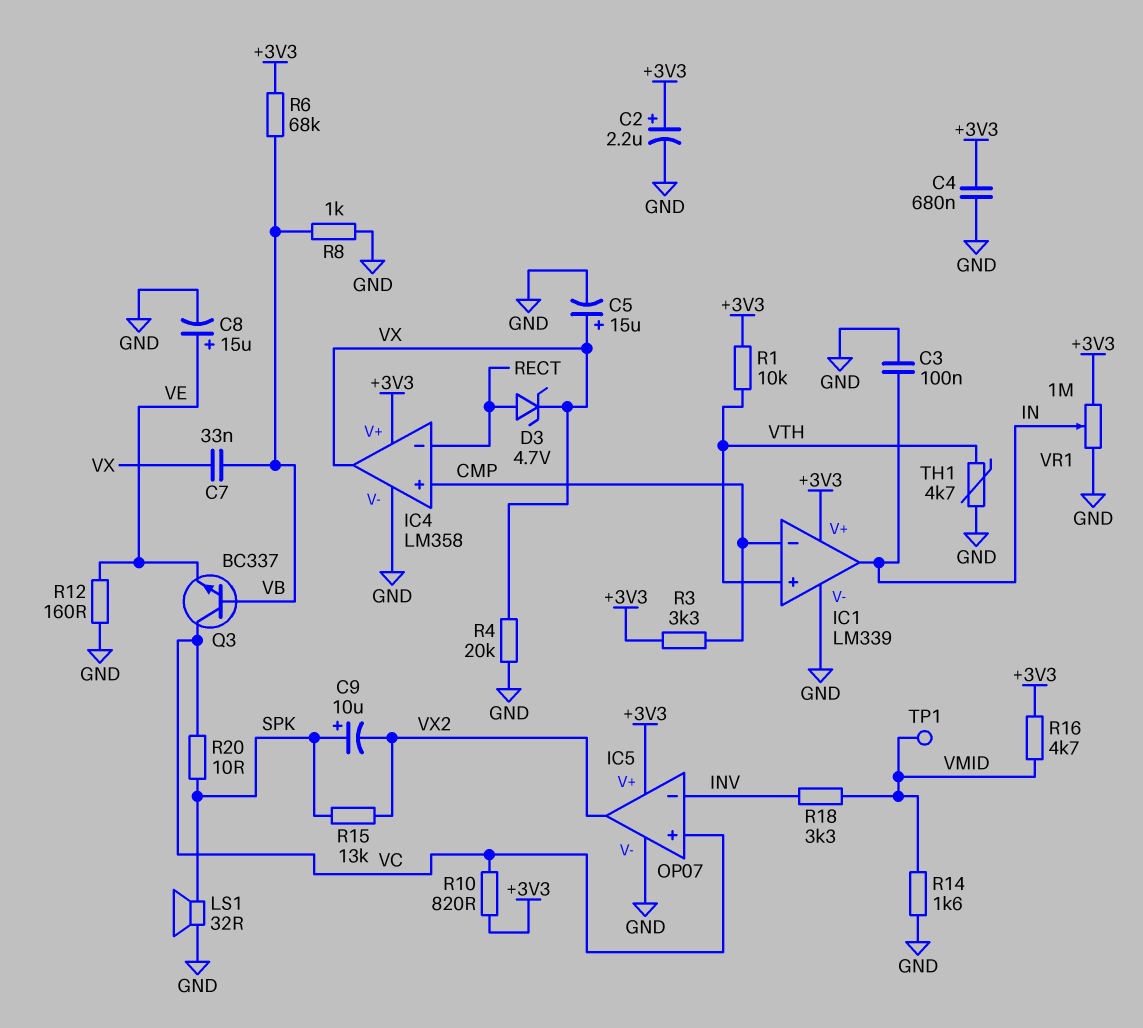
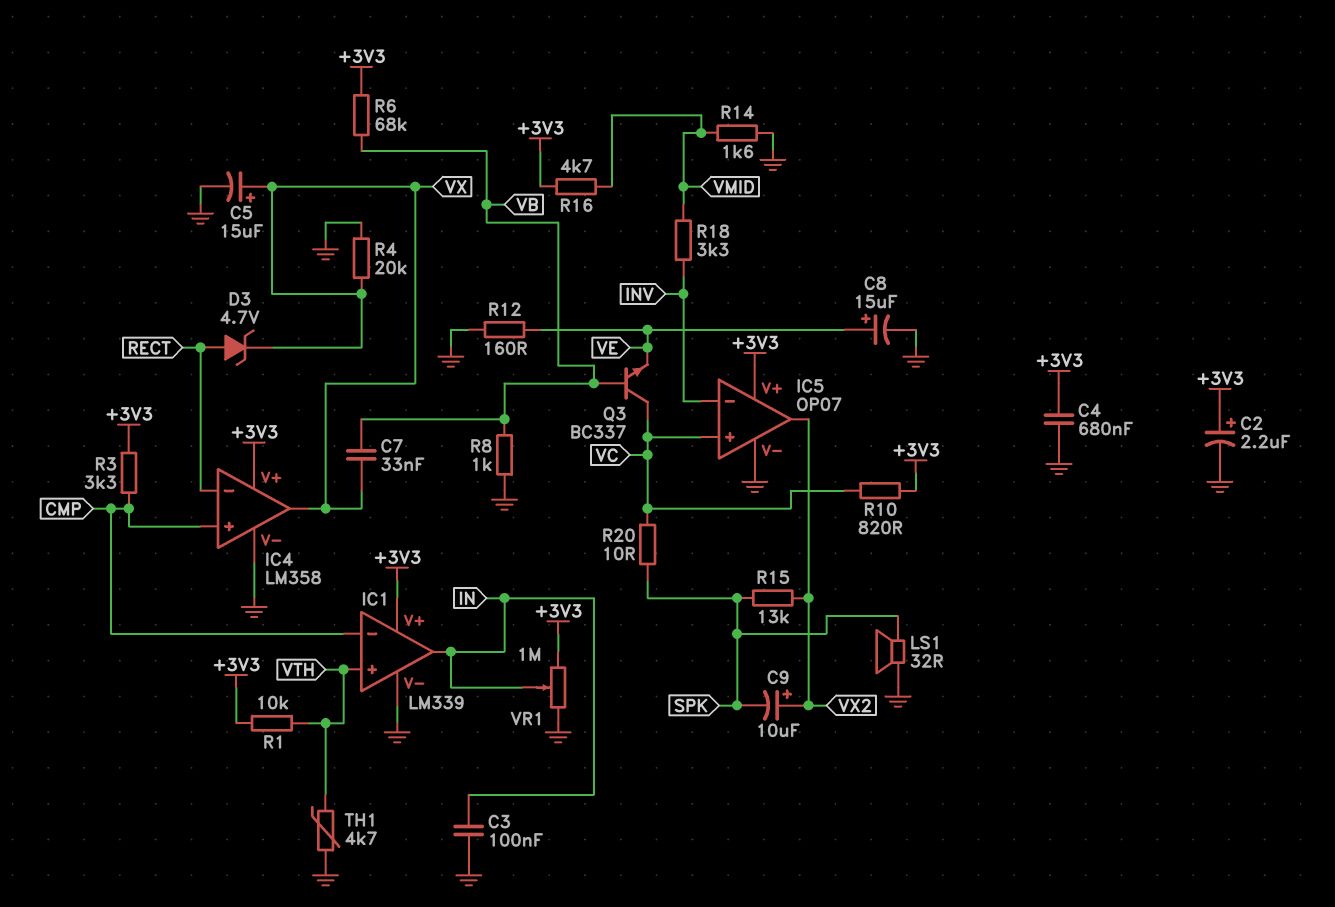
C9: 10uF (plus SPK, minus VX2) -> 10uF (plus VX2, minus SPK)
TP1: test point (VMID) -> none

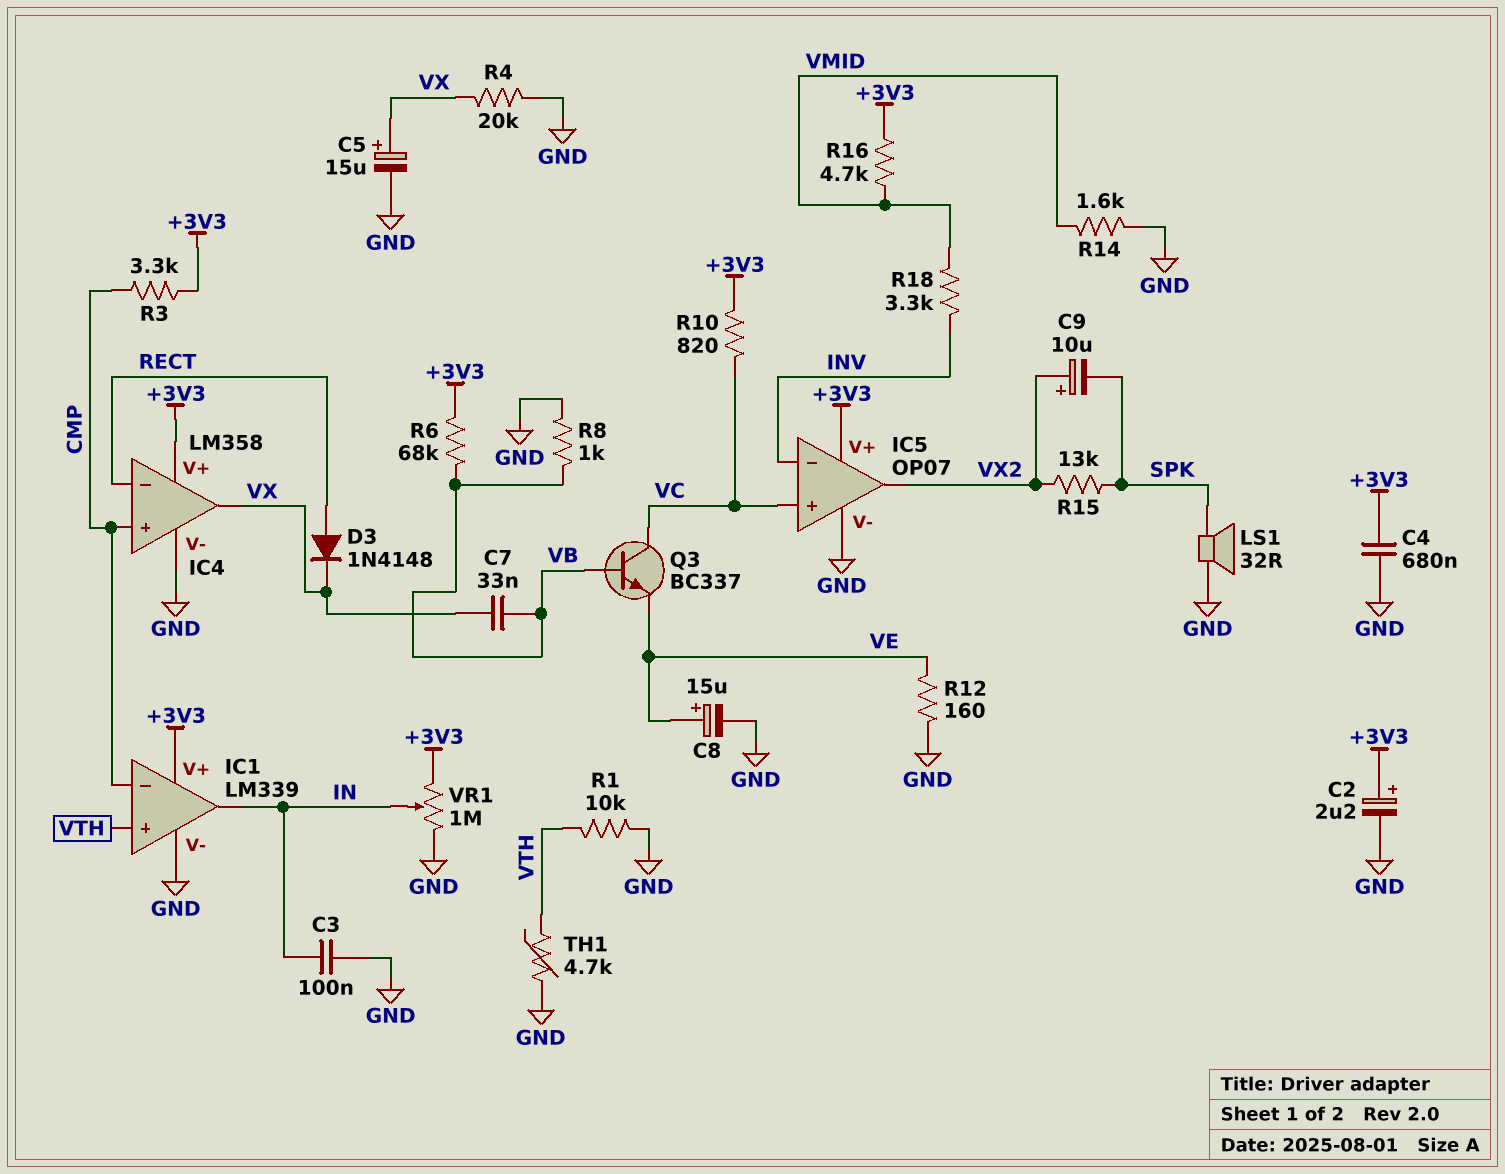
D3: zener 4.7V (A RECT, K VX) -> diode 1N4148 (A RECT, K VX)
R1: 10k (+3V3, VTH) -> 10k (GND, VTH)
R20: 10 (SPK, VC) -> none

